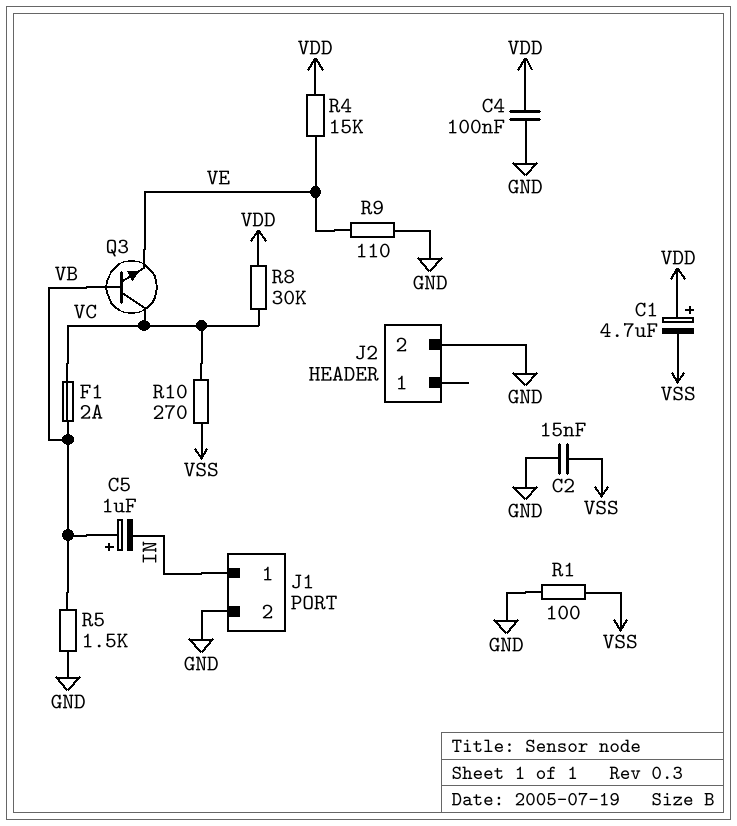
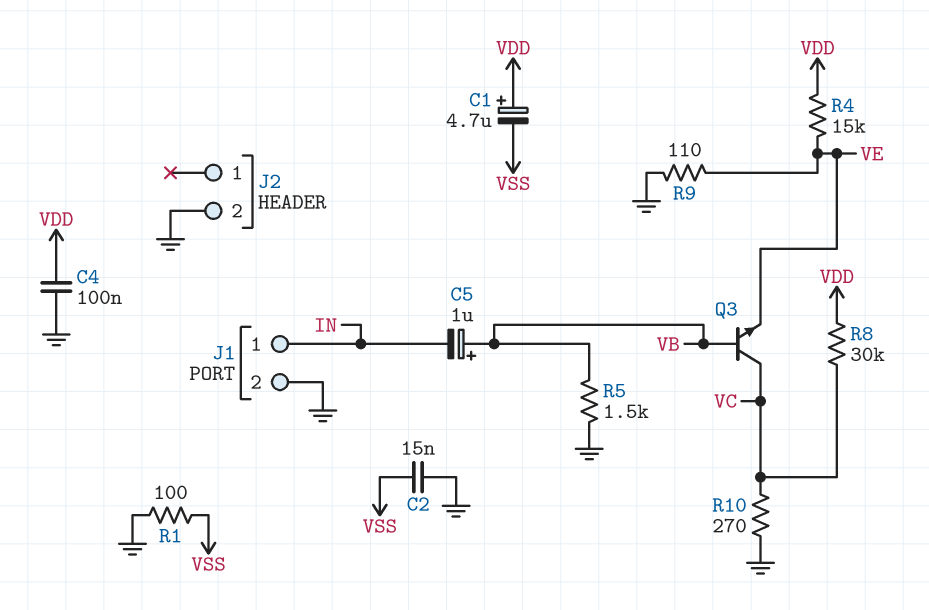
F1: 2A (VB, VC) -> none
R10: 270 (VC, VSS) -> 270 (GND, VC)

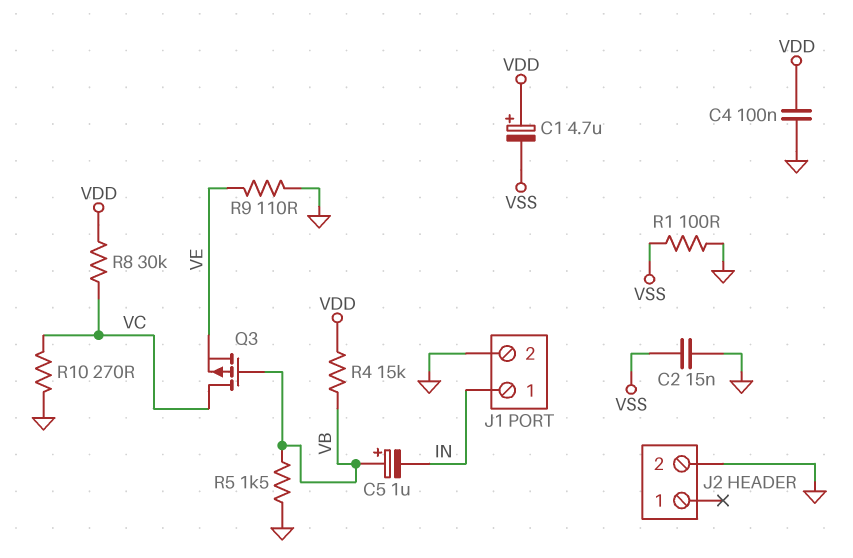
Q3: NPN (B VB, C VC, E VE) -> PMOS (G VB, D VC, S VE)
R4: 15k (VDD, VE) -> 15k (VB, VDD)

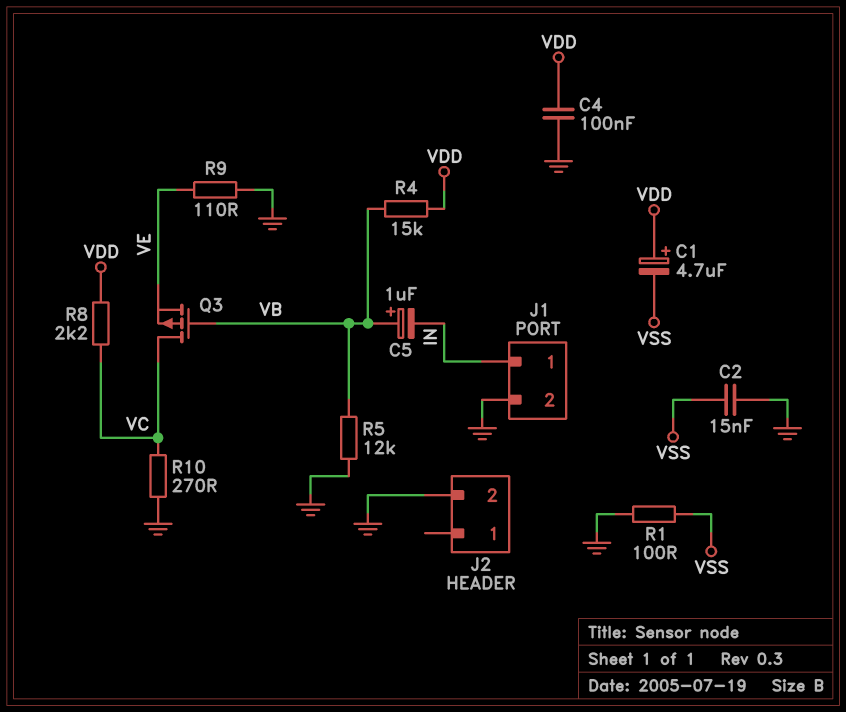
R5: 1.5k (GND, VB) -> 12k (GND, VB)
R8: 30k (VC, VDD) -> 2.2k (VC, VDD)

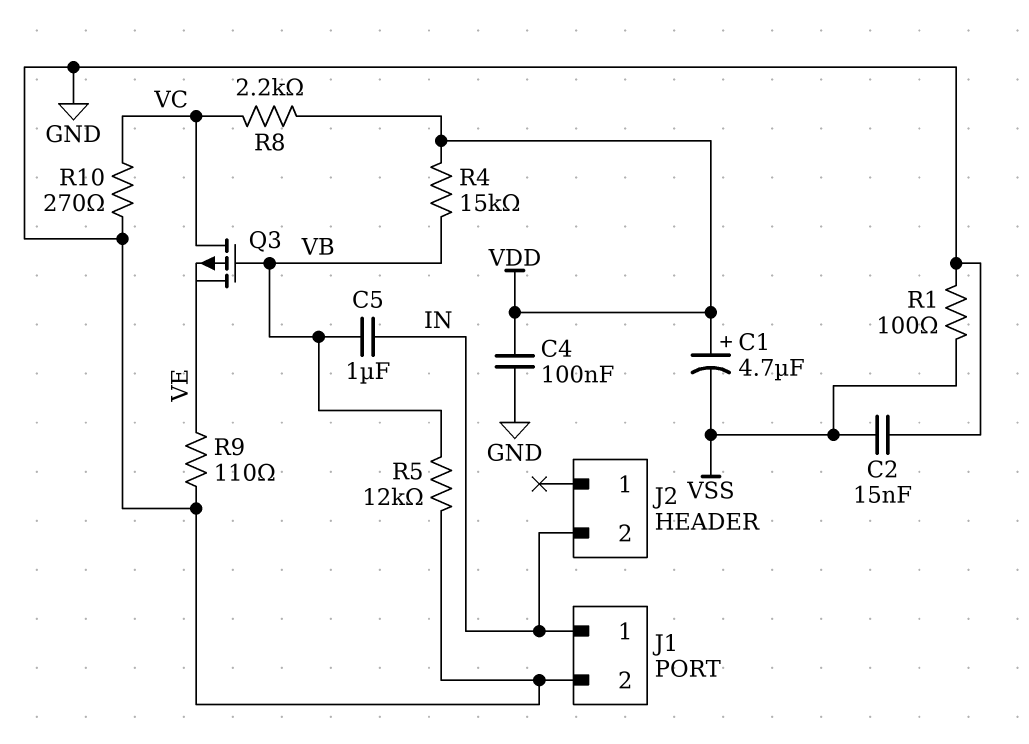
C5: 1uF (plus VB, minus IN) -> 1uF (IN, VB)
J2 pin 2: GND -> IN

